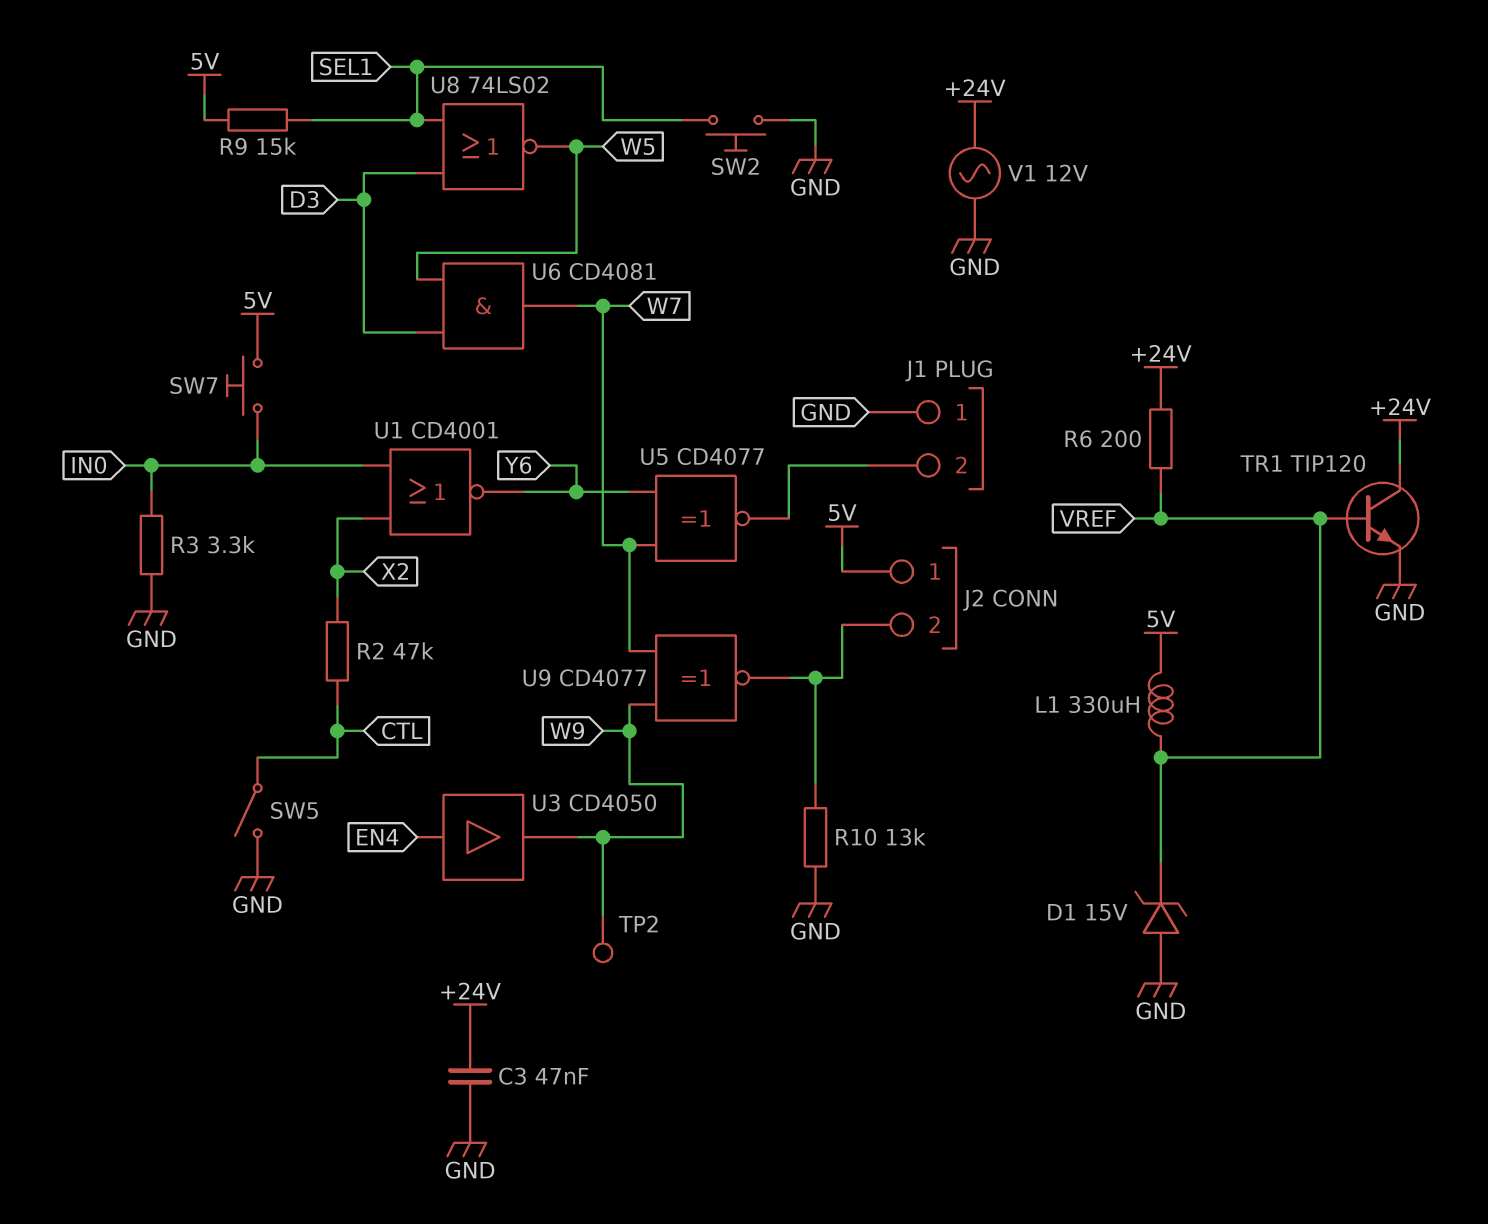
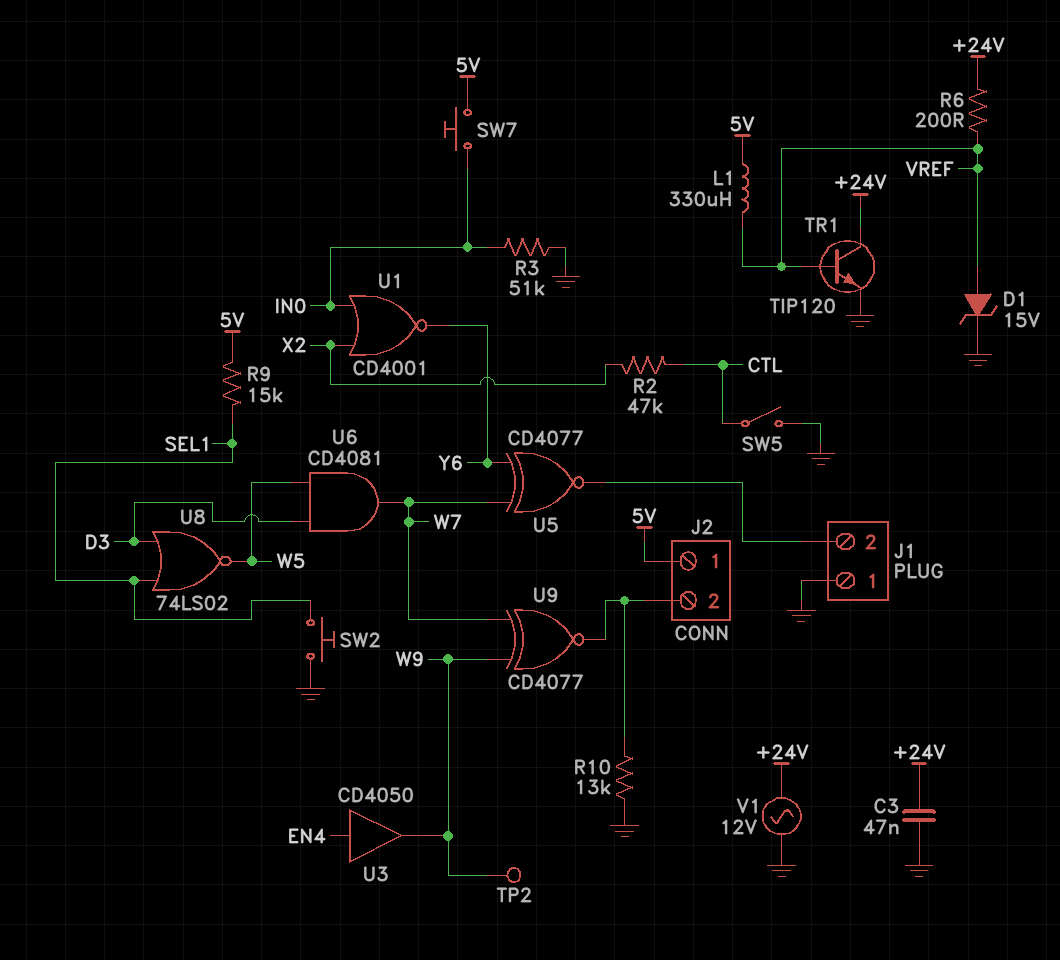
D1: zener 15V (A GND, K VREF) -> zener 15V (A VREF, K GND)
R3: 3.3k (GND, IN0) -> 51k (GND, IN0)

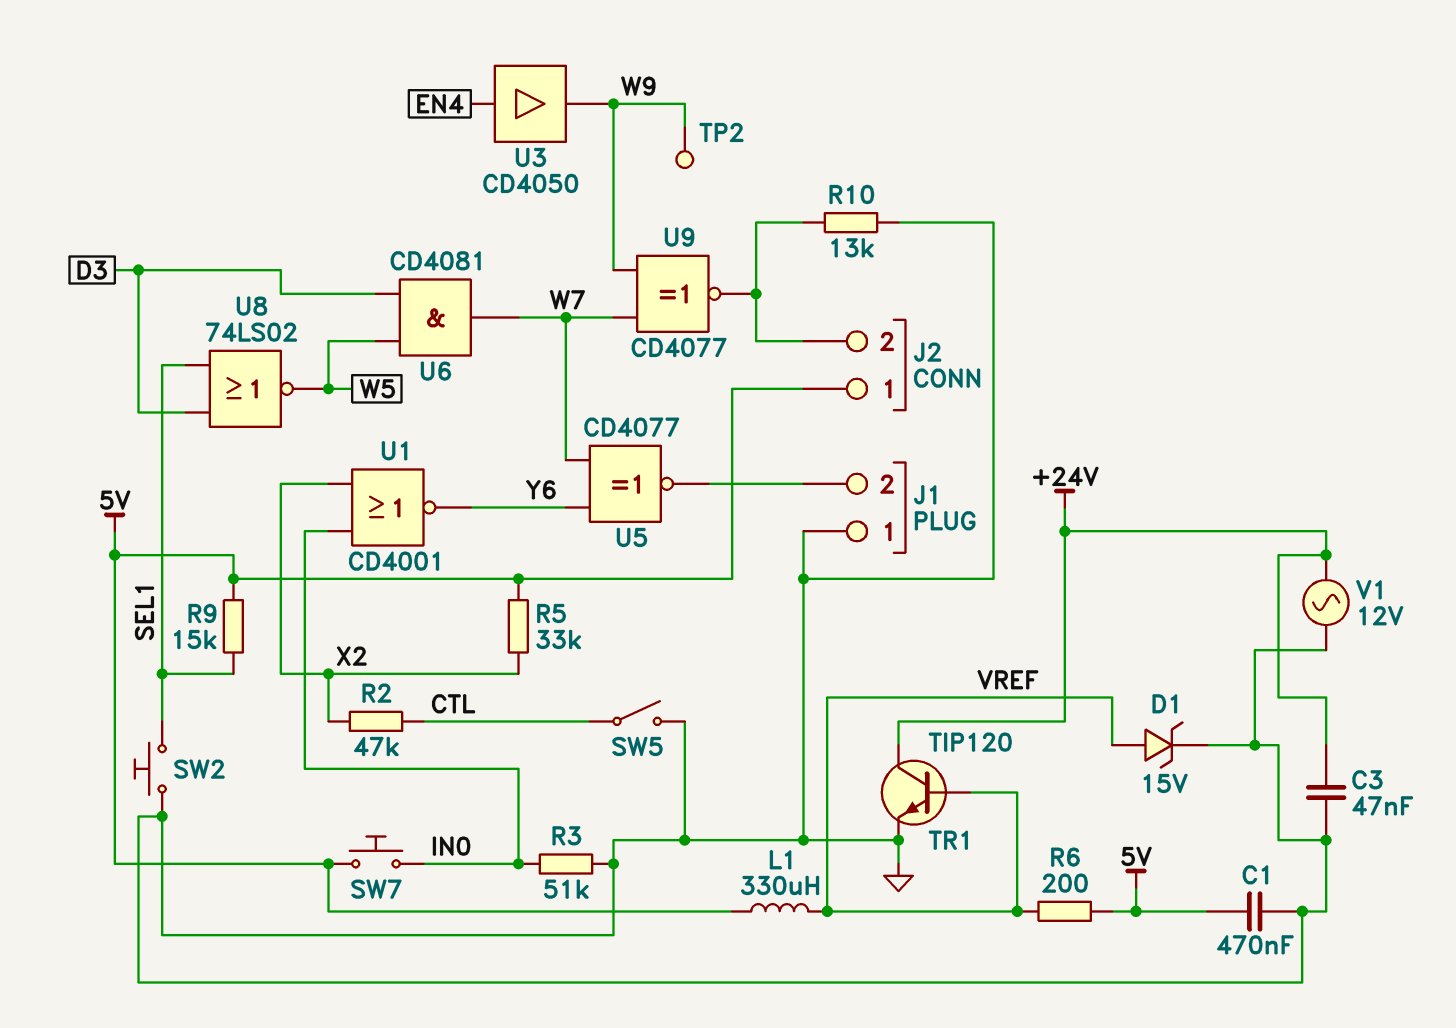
C1: none -> 470nF (5V, GND)
R5: none -> 33k (5V, X2)
R6: 200 (+24V, VREF) -> 200 (5V, VREF)

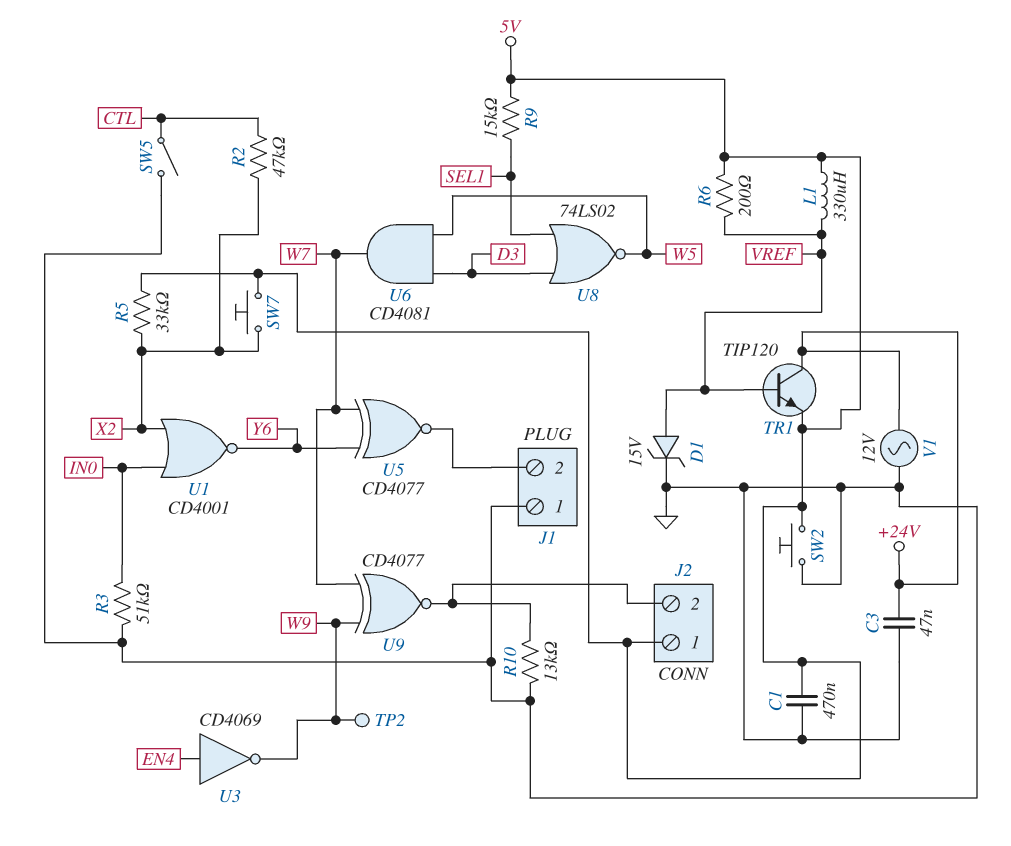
SW2: button (GND, SEL1) -> button (5V, GND)
SW7: button (5V, IN0) -> button (5V, X2)
TR1: NPN TIP120 (B VREF, C +24V, E GND) -> NPN TIP120 (B VREF, C +24V, E 5V)
U3: buffer CD4050 (in EN4, out W9) -> NOT CD4069 (in EN4, out W9)

